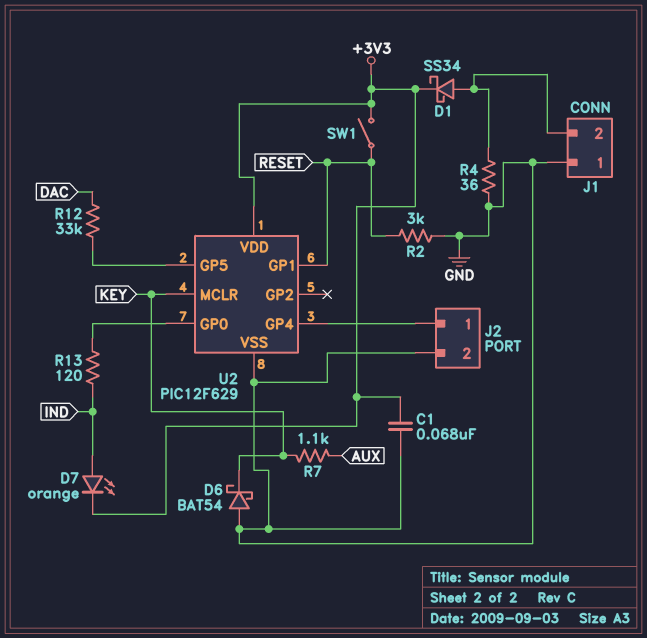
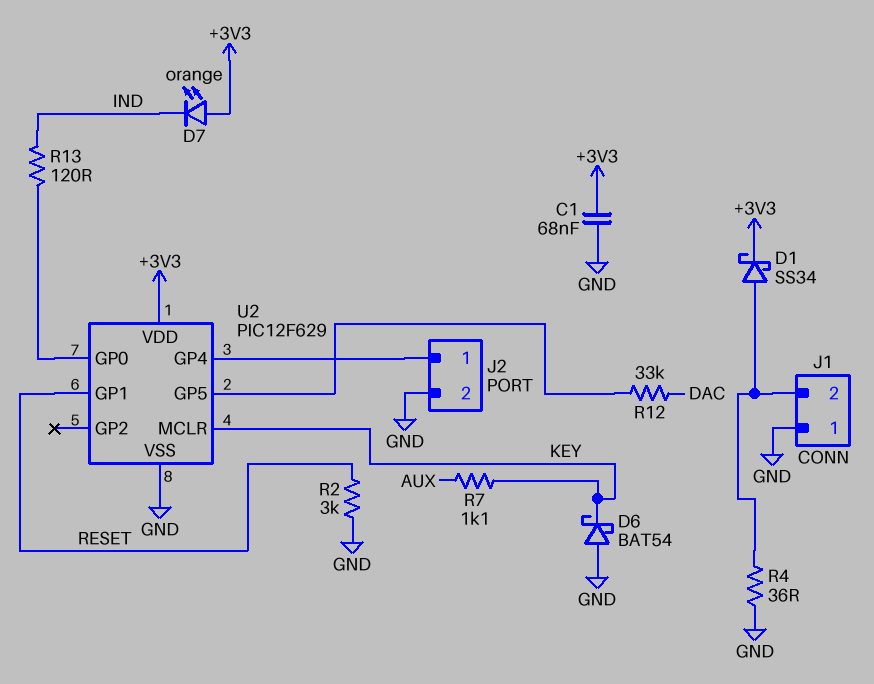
D7: LED orange (A IND, K +3V3) -> LED orange (A +3V3, K IND)
SW1: switch (+3V3, RESET) -> none

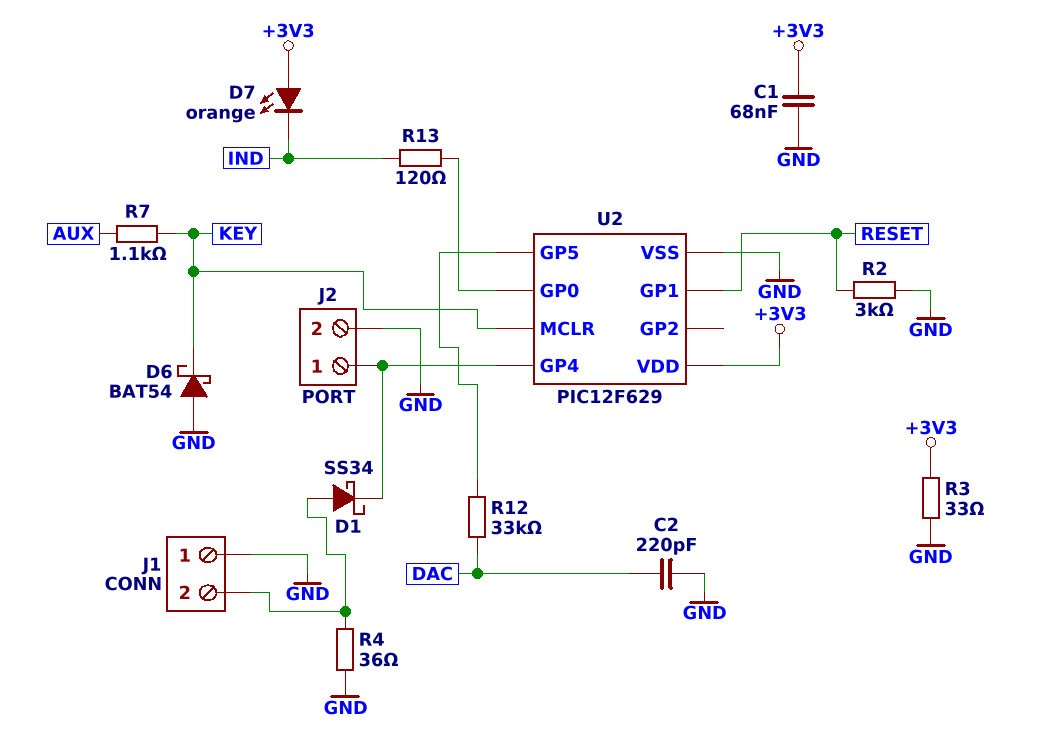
C2: none -> 220pF (DAC, GND)
D1: schottky SS34 (A J1/2, K +3V3) -> schottky SS34 (A J1/2, K J2/1)
R3: none -> 33 (+3V3, GND)

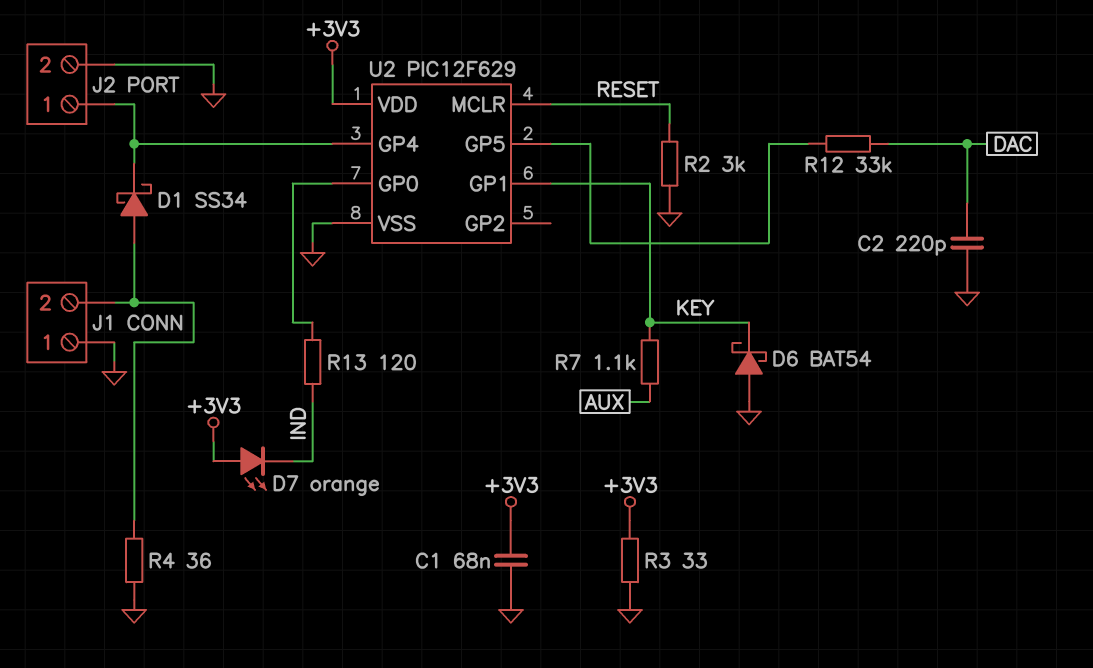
U2 pin GP1: RESET -> KEY
U2 pin MCLR: KEY -> RESET

